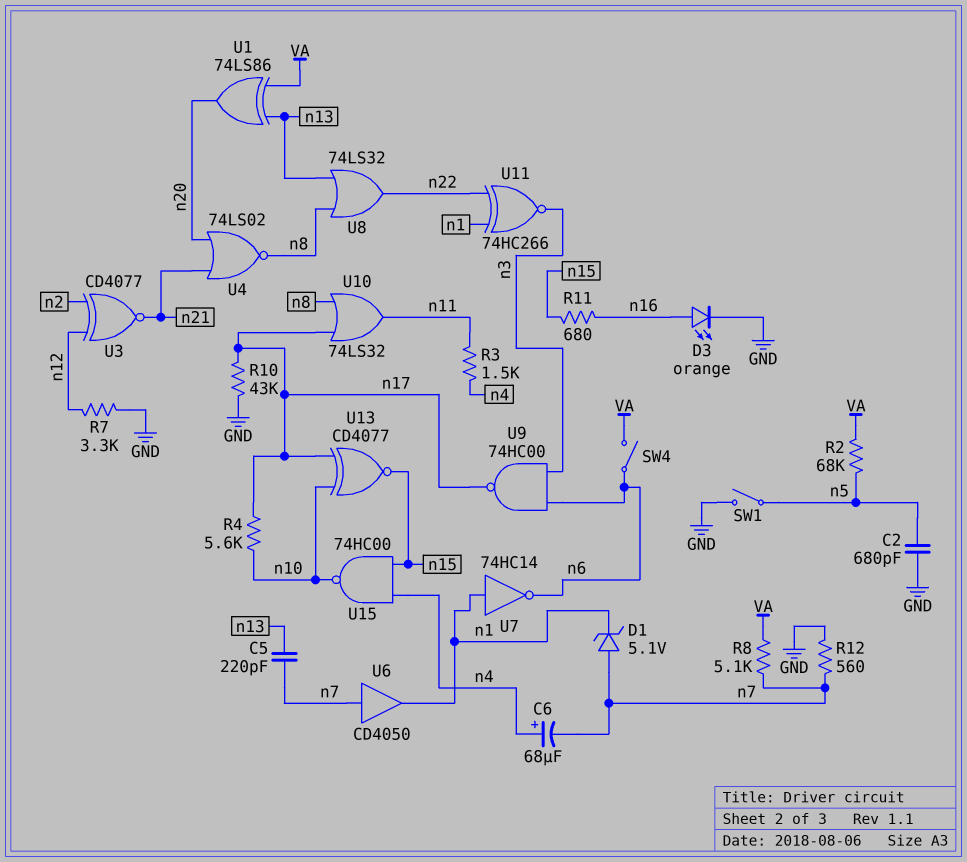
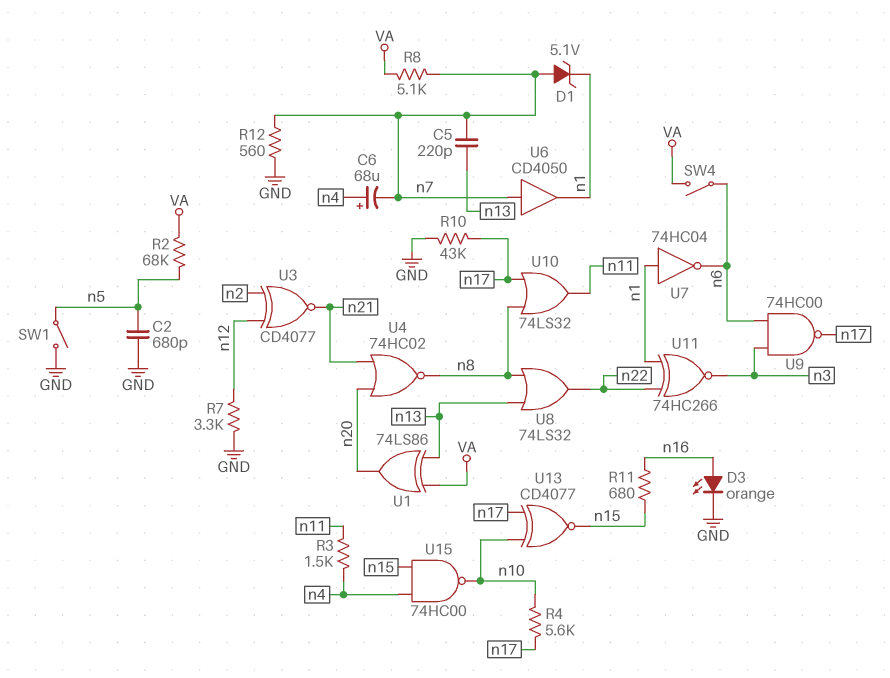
U4: NOR 74LS02 (in n20, in n21, out n8) -> NOR 74HC02 (in n20, in n21, out n8)
U7: NOT 74HC14 (in n1, out n6) -> NOT 74HC04 (in n1, out n6)

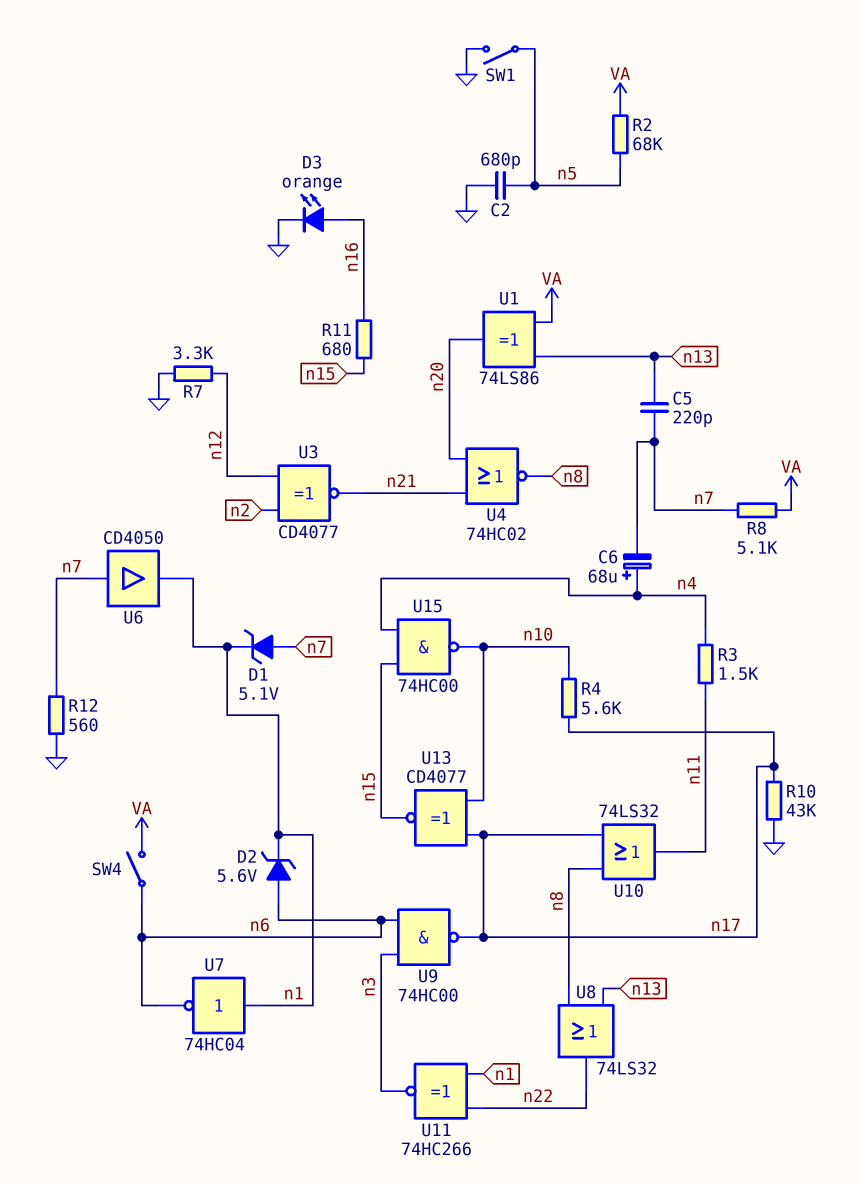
D2: none -> zener 5.6V (A n6, K n1)

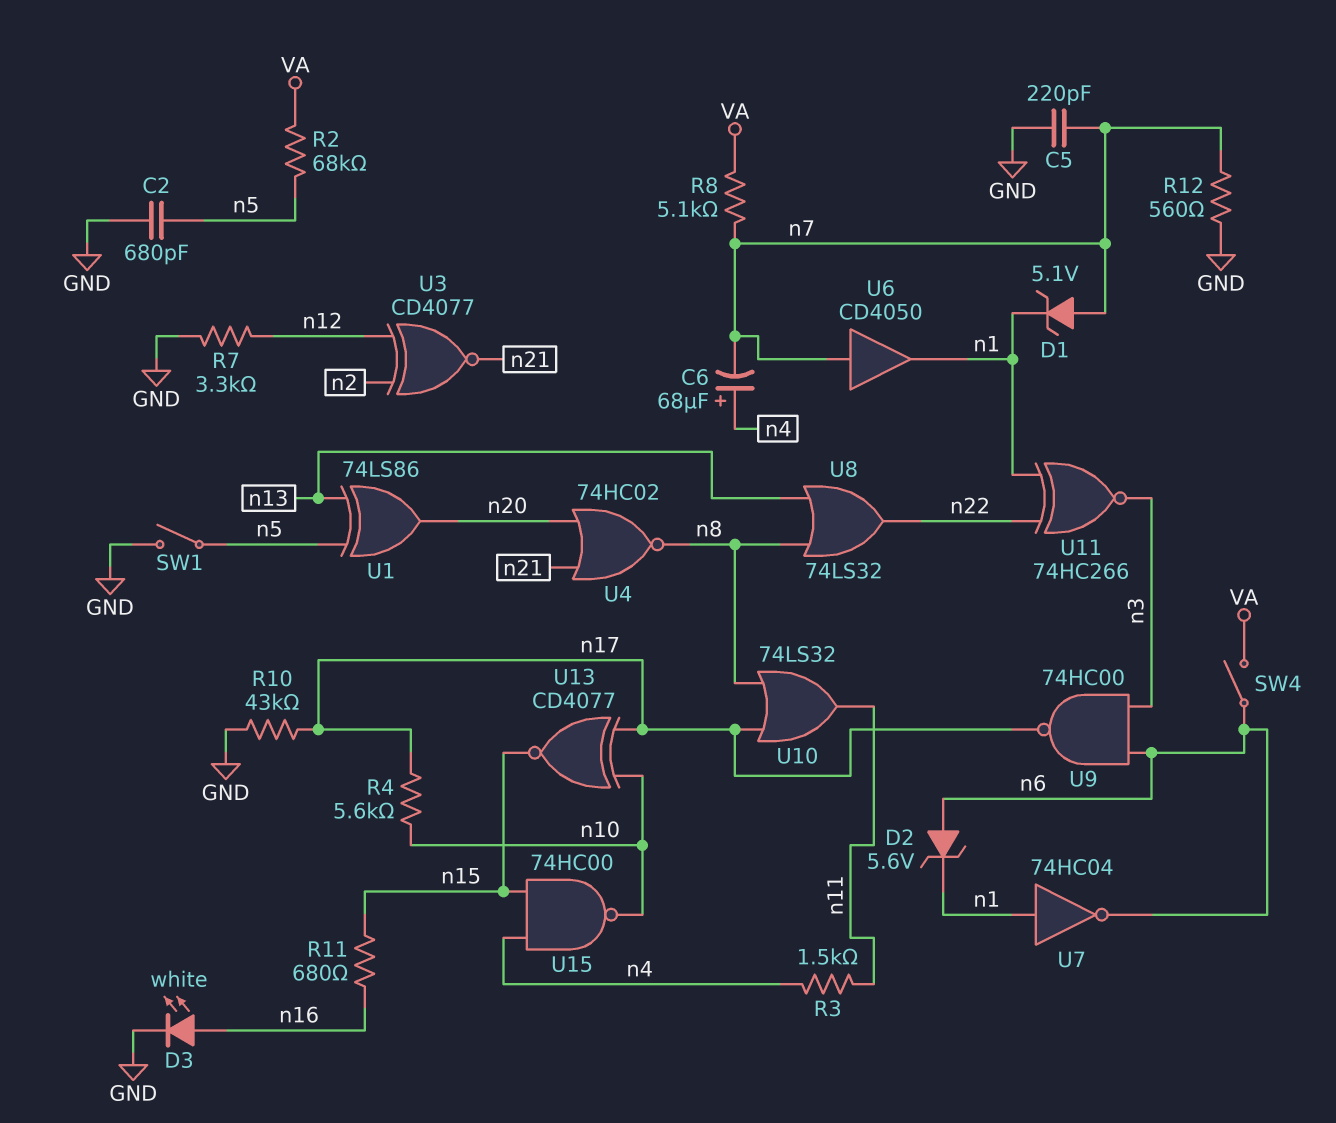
C5: 220pF (n7, n13) -> 220pF (GND, n7)
D3: LED orange (A n16, K GND) -> LED white (A n16, K GND)
U1: XOR 74LS86 (in VA, in n13, out n20) -> XOR 74LS86 (in n5, in n13, out n20)

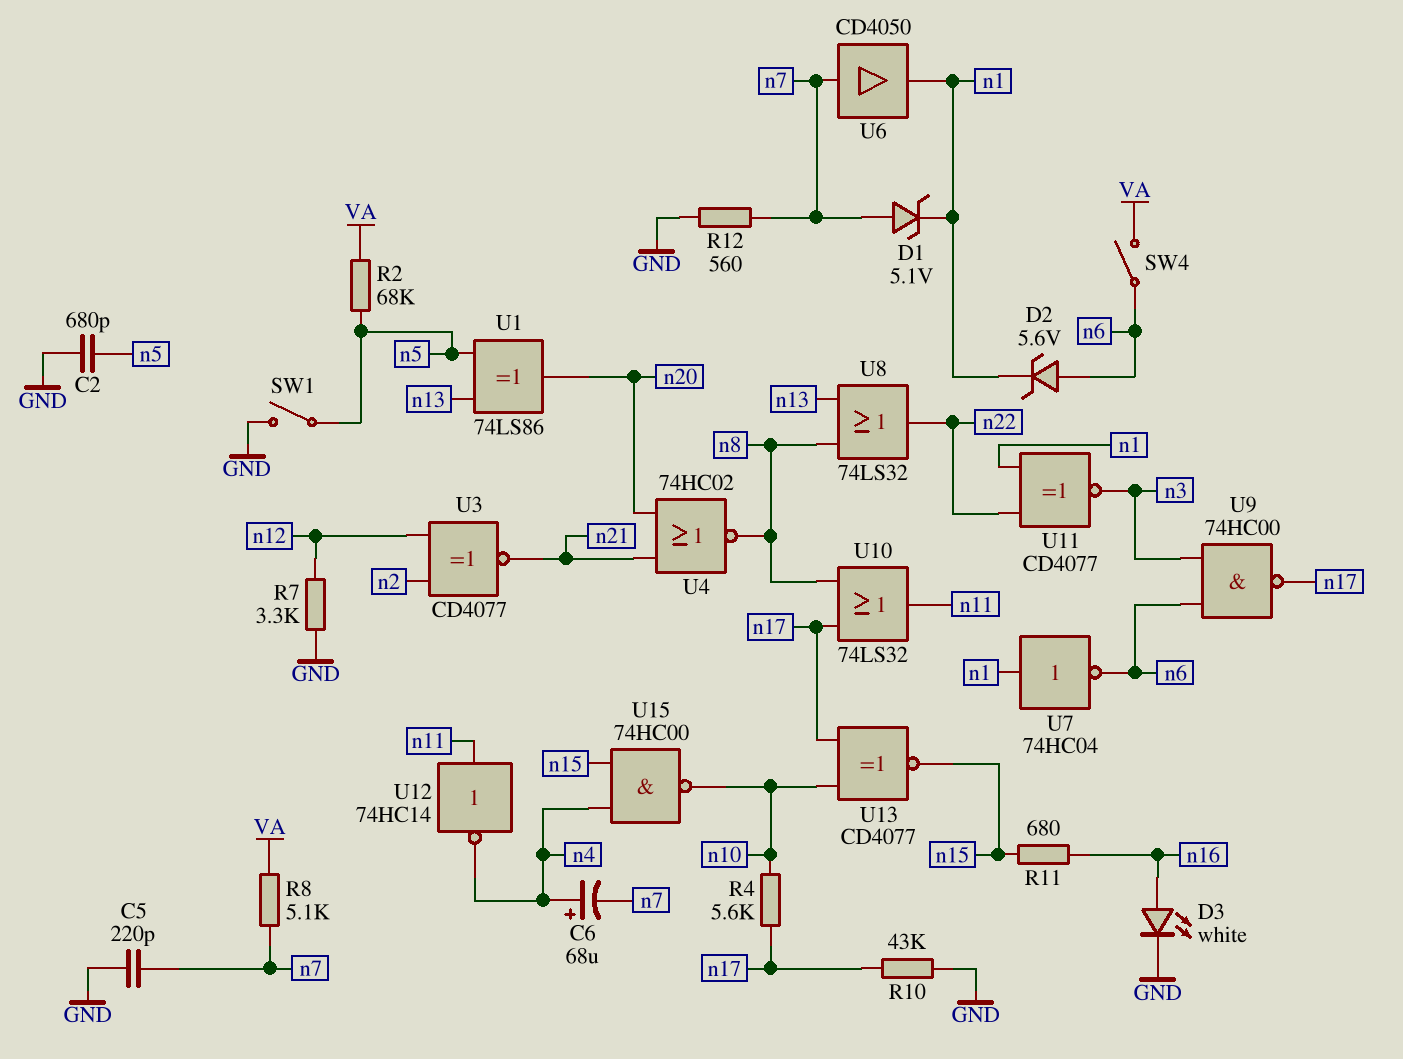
R3: 1.5k (n4, n11) -> none
U11: XNOR 74HC266 (in n1, in n22, out n3) -> XNOR CD4077 (in n1, in n22, out n3)
U12: none -> NOT 74HC14 (in n11, out n4)

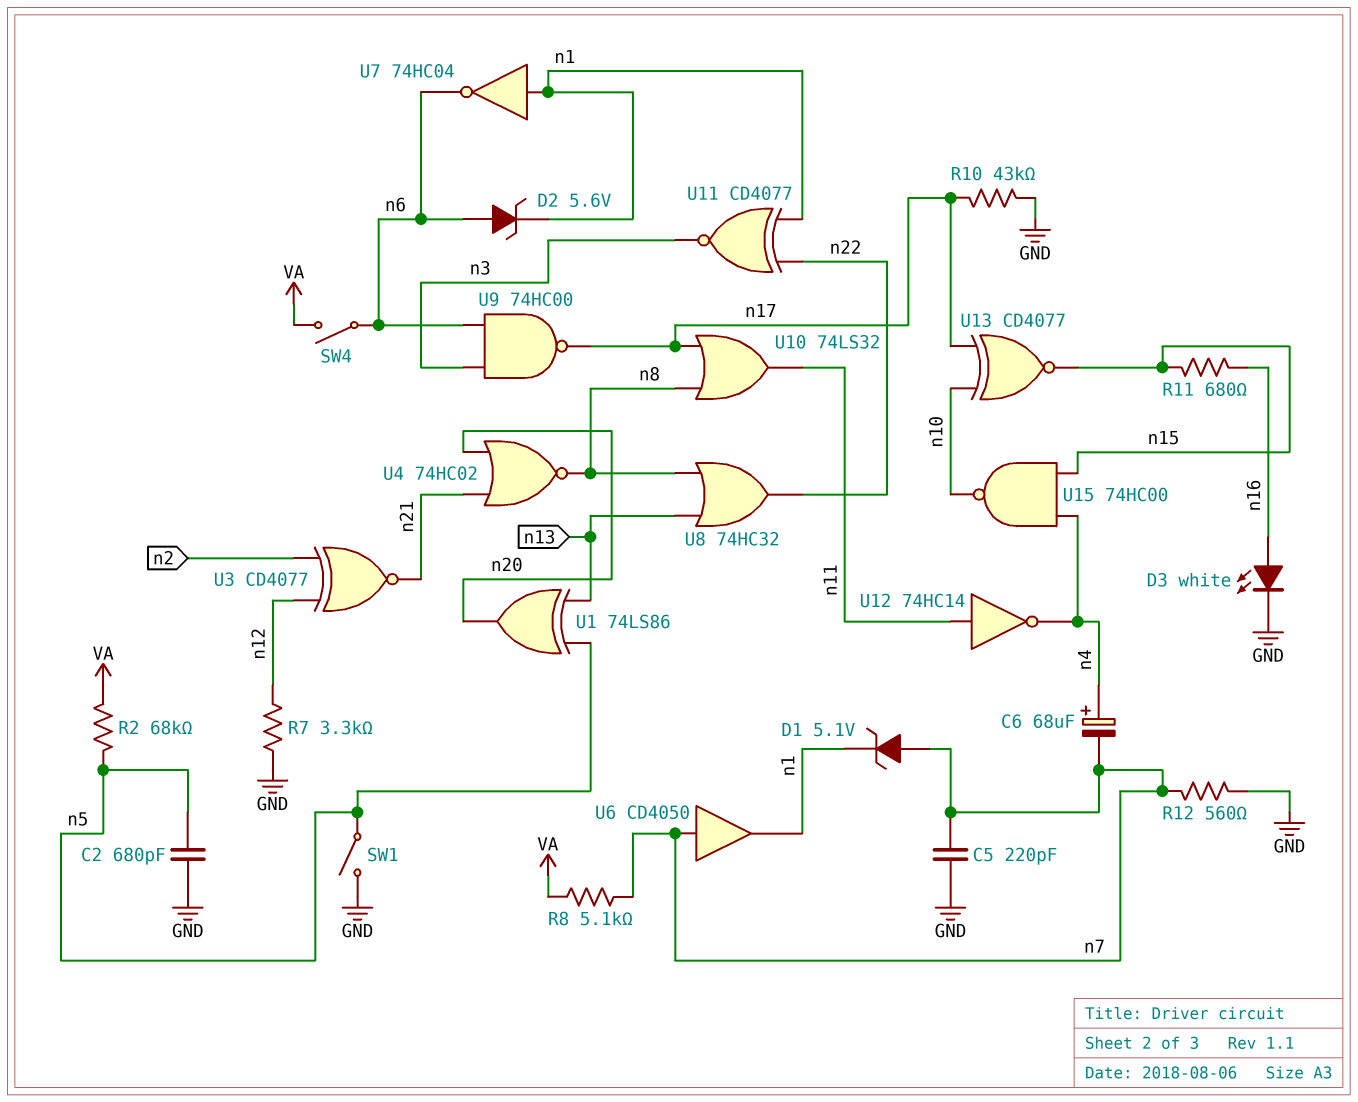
R4: 5.6k (n10, n17) -> none
U8: OR 74LS32 (in n8, in n13, out n22) -> OR 74HC32 (in n8, in n13, out n22)

